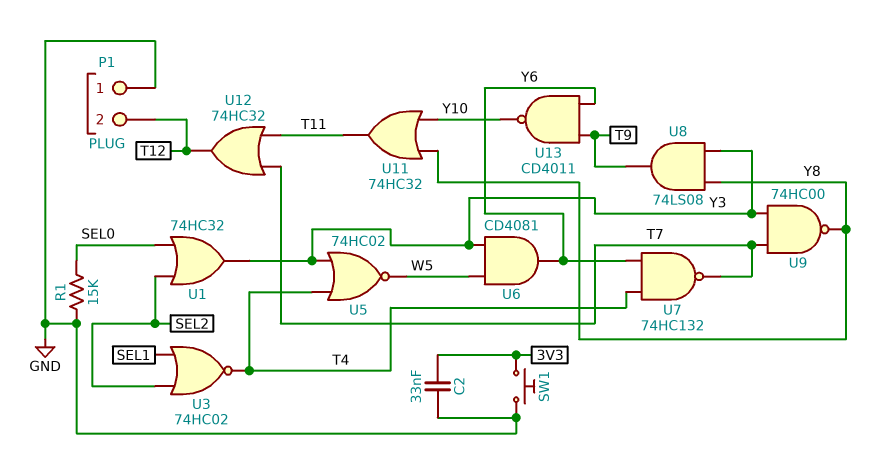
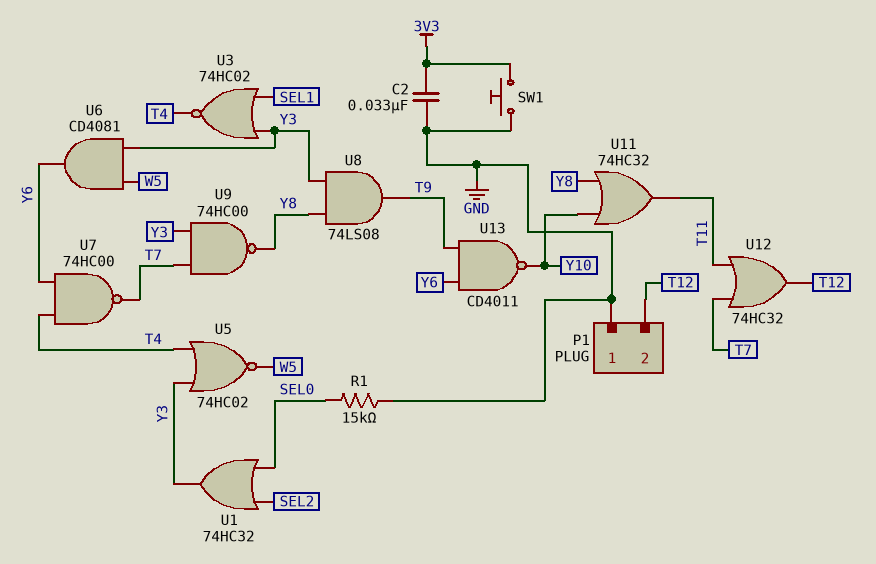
U3: NOR 74HC02 (in SEL1, in SEL2, out T4) -> NOR 74HC02 (in SEL1, in Y3, out T4)
U7: NAND 74HC132 (in T4, in Y6, out T7) -> NAND 74HC00 (in T4, in Y6, out T7)

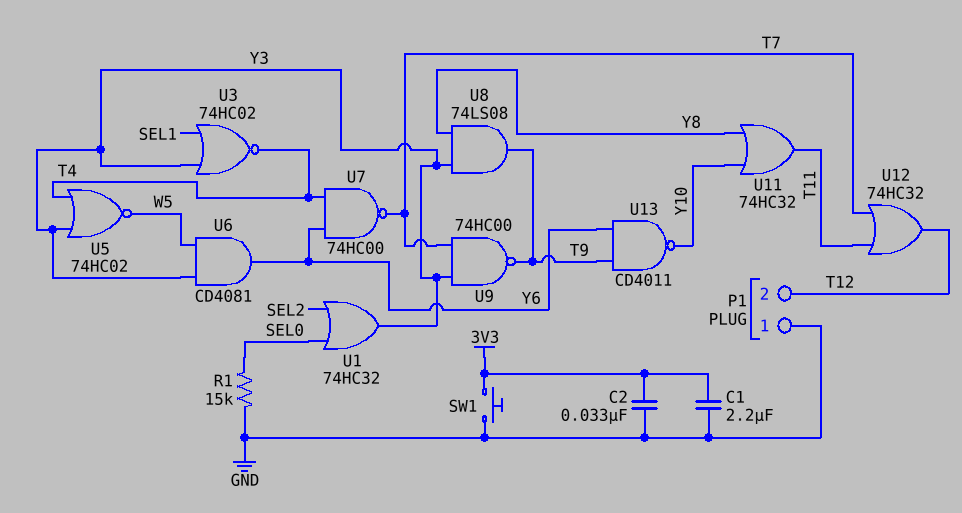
C1: none -> 2.2uF (3V3, GND)
U9: NAND 74HC00 (in T7, in Y3, out Y8) -> NAND 74HC00 (in T7, in Y3, out T9)

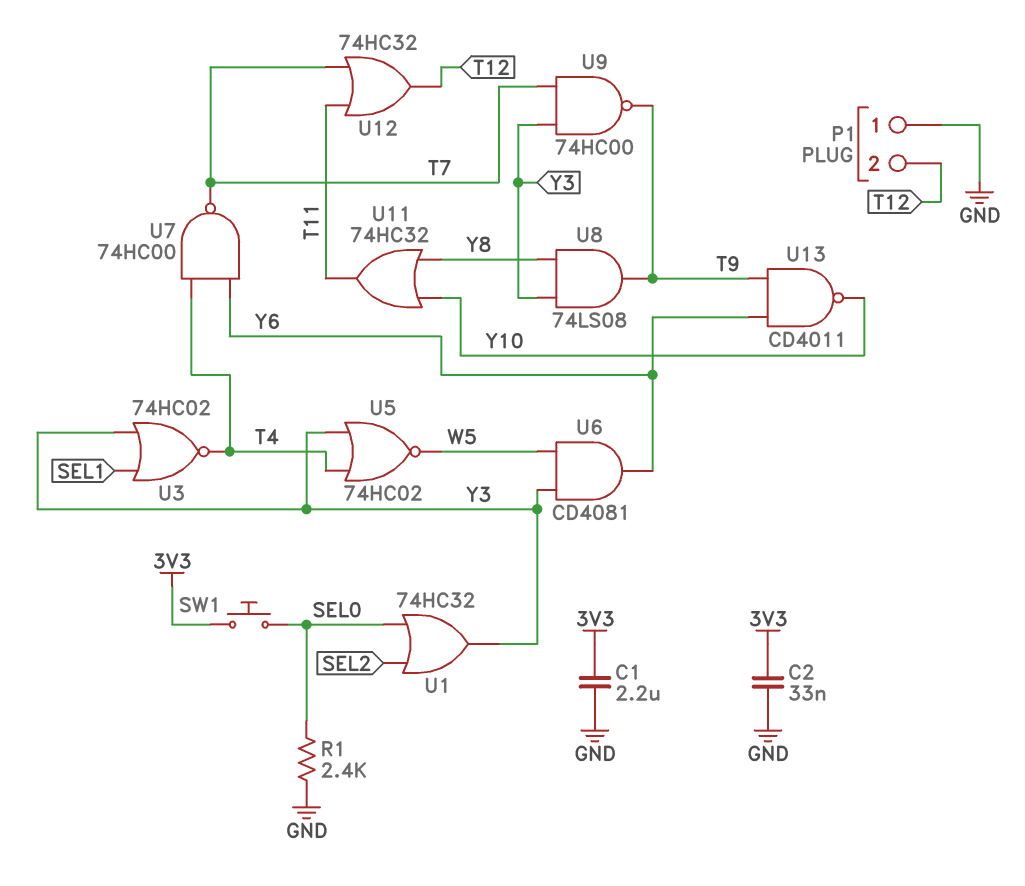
R1: 15k (GND, SEL0) -> 2.4k (GND, SEL0)
SW1: button (3V3, GND) -> button (3V3, SEL0)

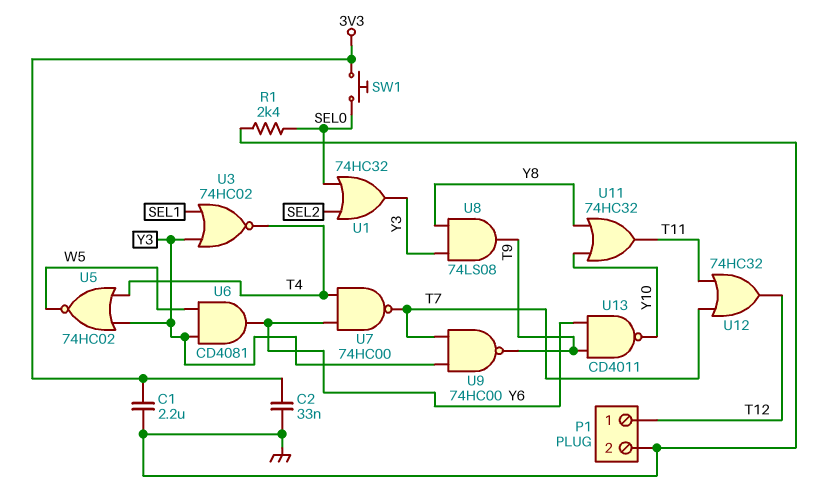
P1 pin 1: GND -> T12
P1 pin 2: T12 -> GND

